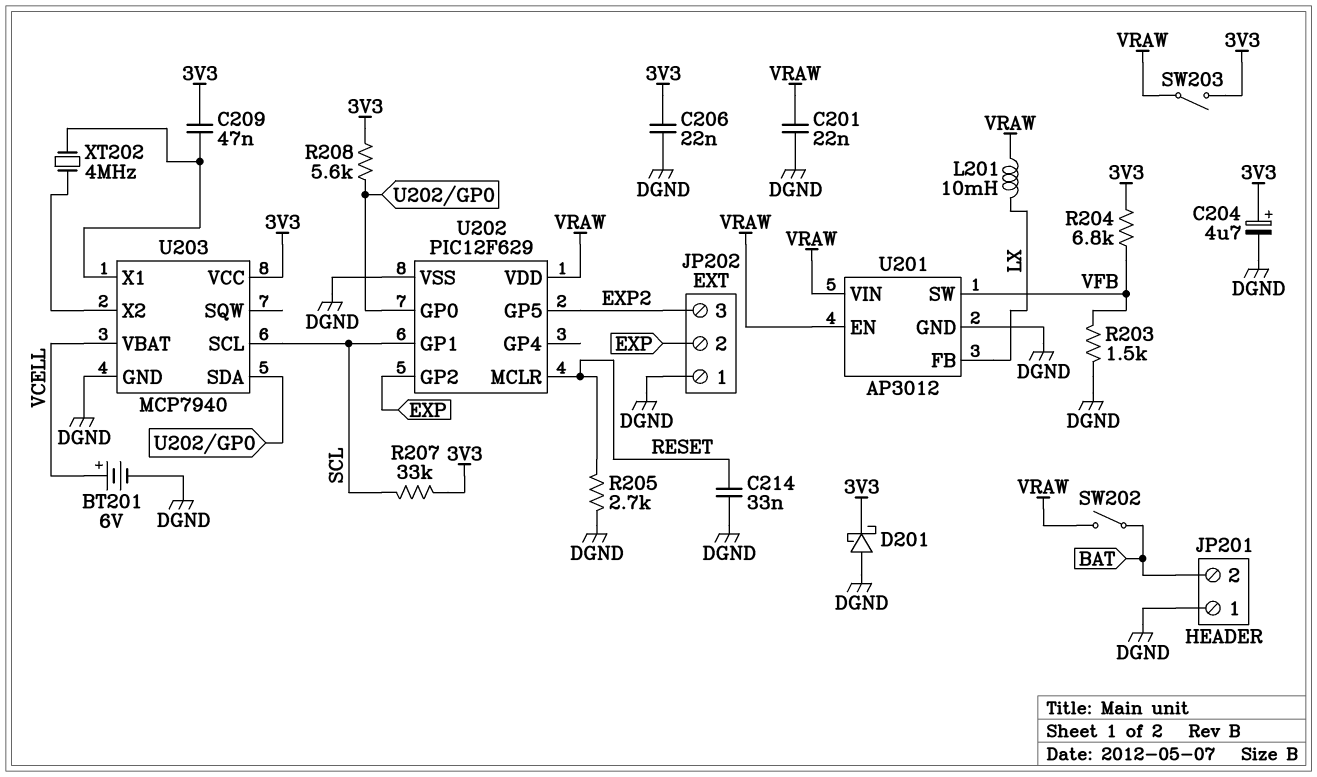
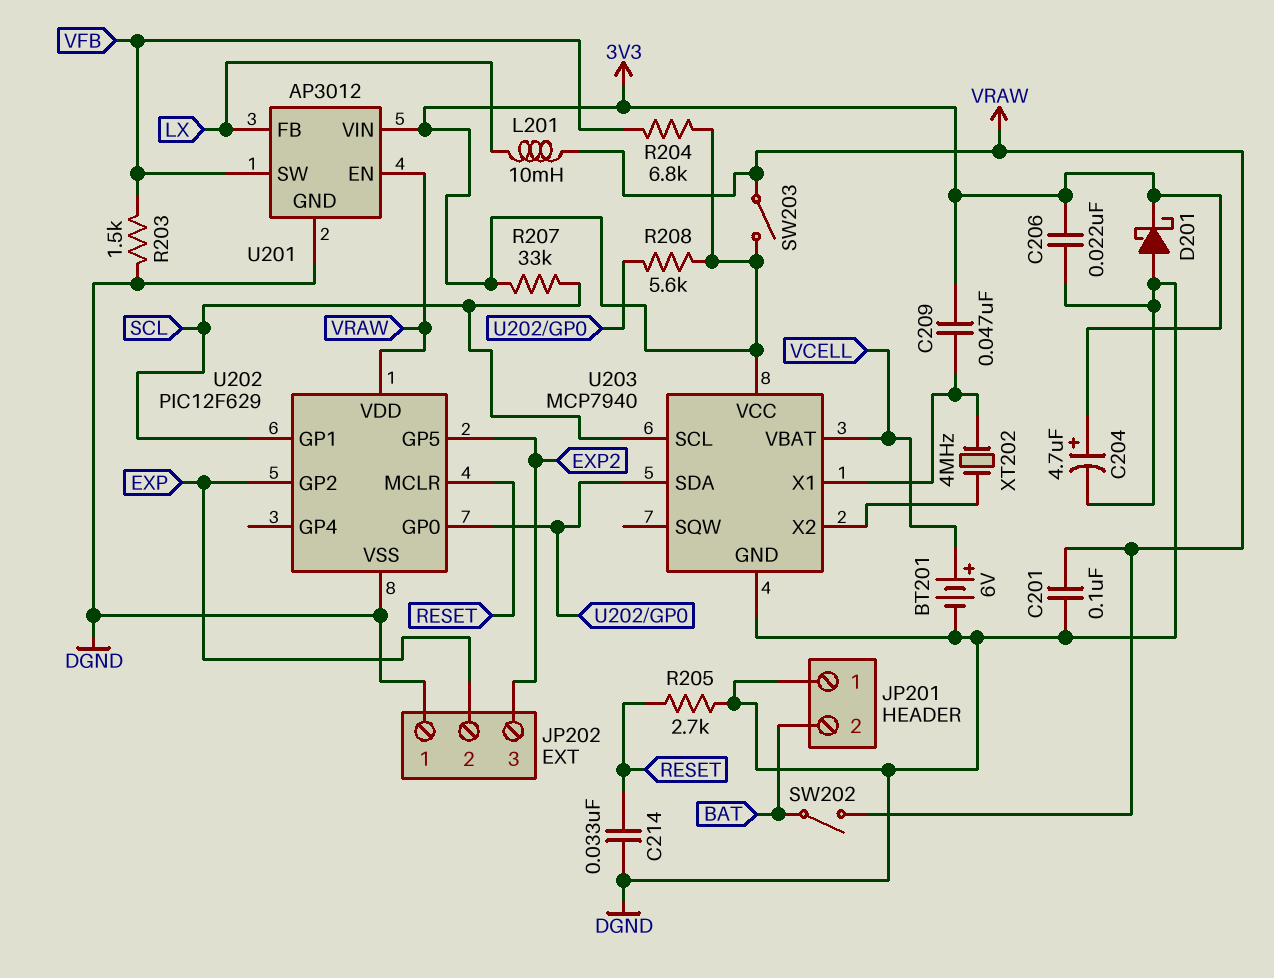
C201: 22nF (DGND, VRAW) -> 100nF (DGND, VRAW)
U201 pin VIN: VRAW -> 3V3

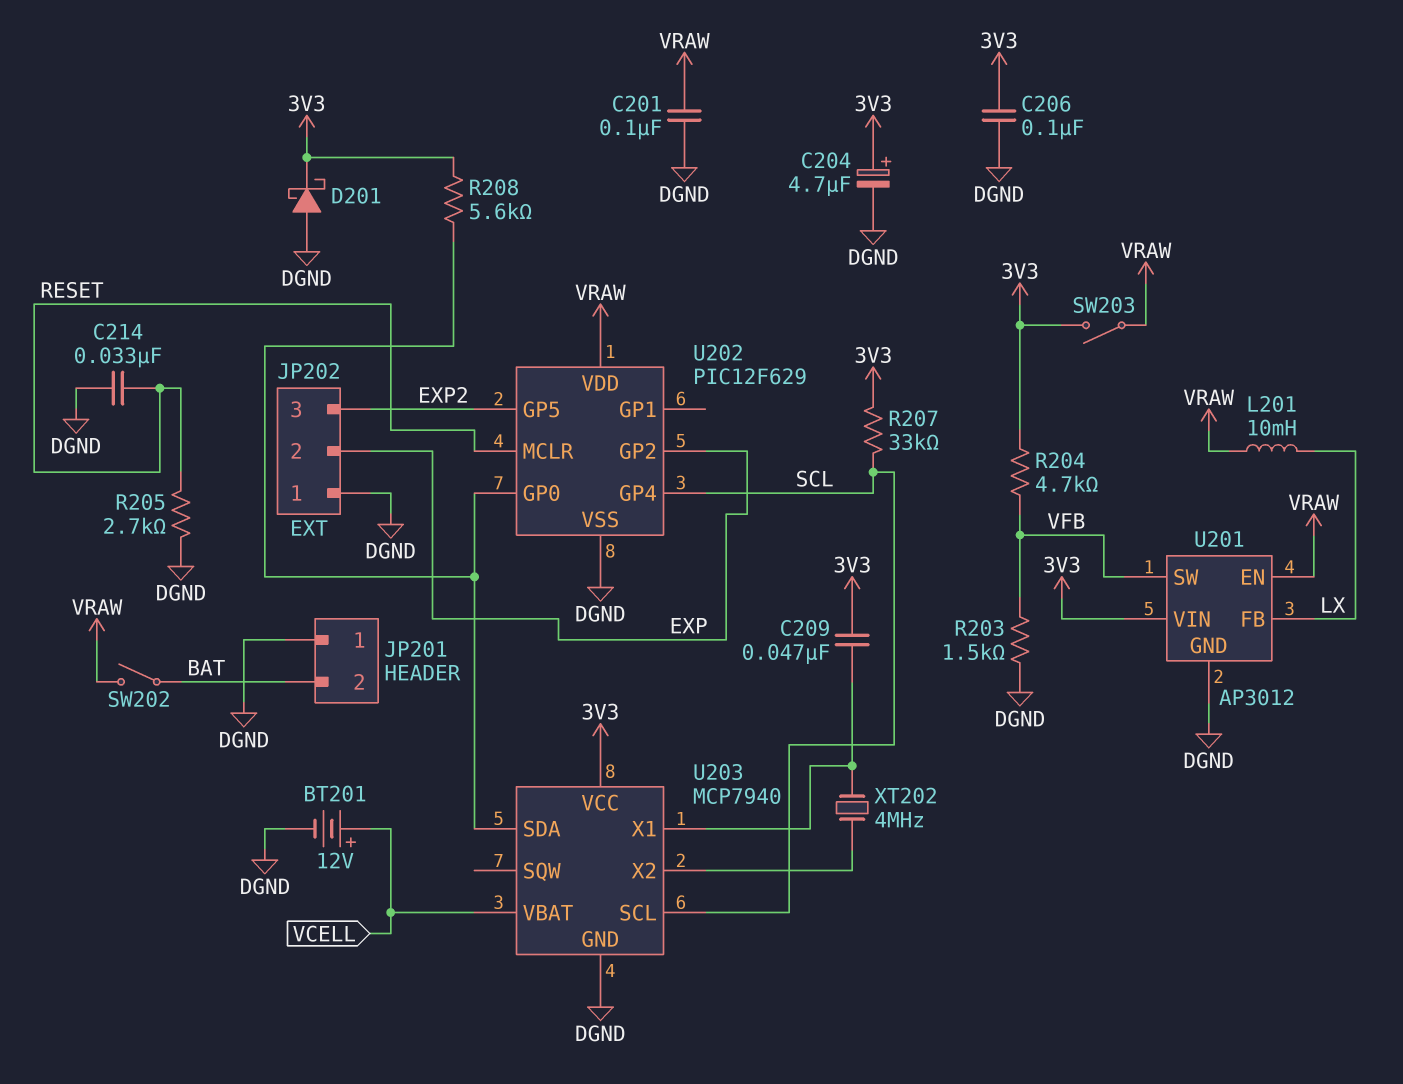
BT201: 6V (plus VCELL, minus DGND) -> 12V (plus VCELL, minus DGND)
C206: 22nF (3V3, DGND) -> 100nF (3V3, DGND)
R204: 6.8k (3V3, VFB) -> 4.7k (3V3, VFB)
U202 pin GP1: SCL -> none
U202 pin GP4: none -> SCL

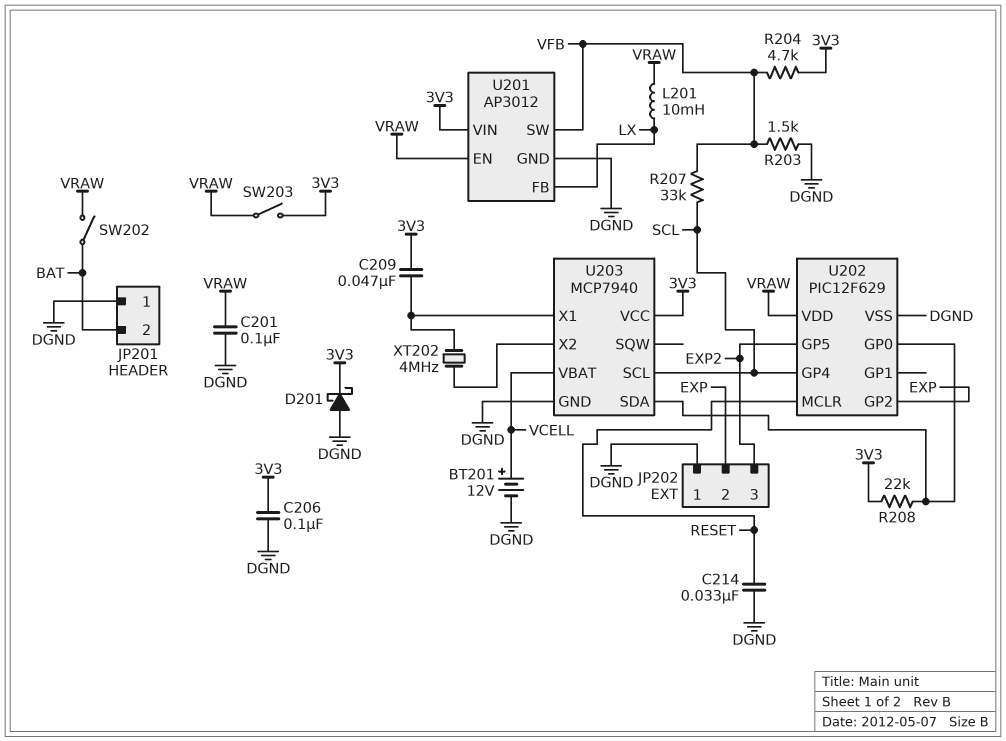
C204: 4.7uF (plus 3V3, minus DGND) -> none
R205: 2.7k (DGND, RESET) -> none
R207: 33k (3V3, SCL) -> 33k (SCL, VFB)
R208: 5.6k (3V3, U202/GP0) -> 22k (3V3, U202/GP0)

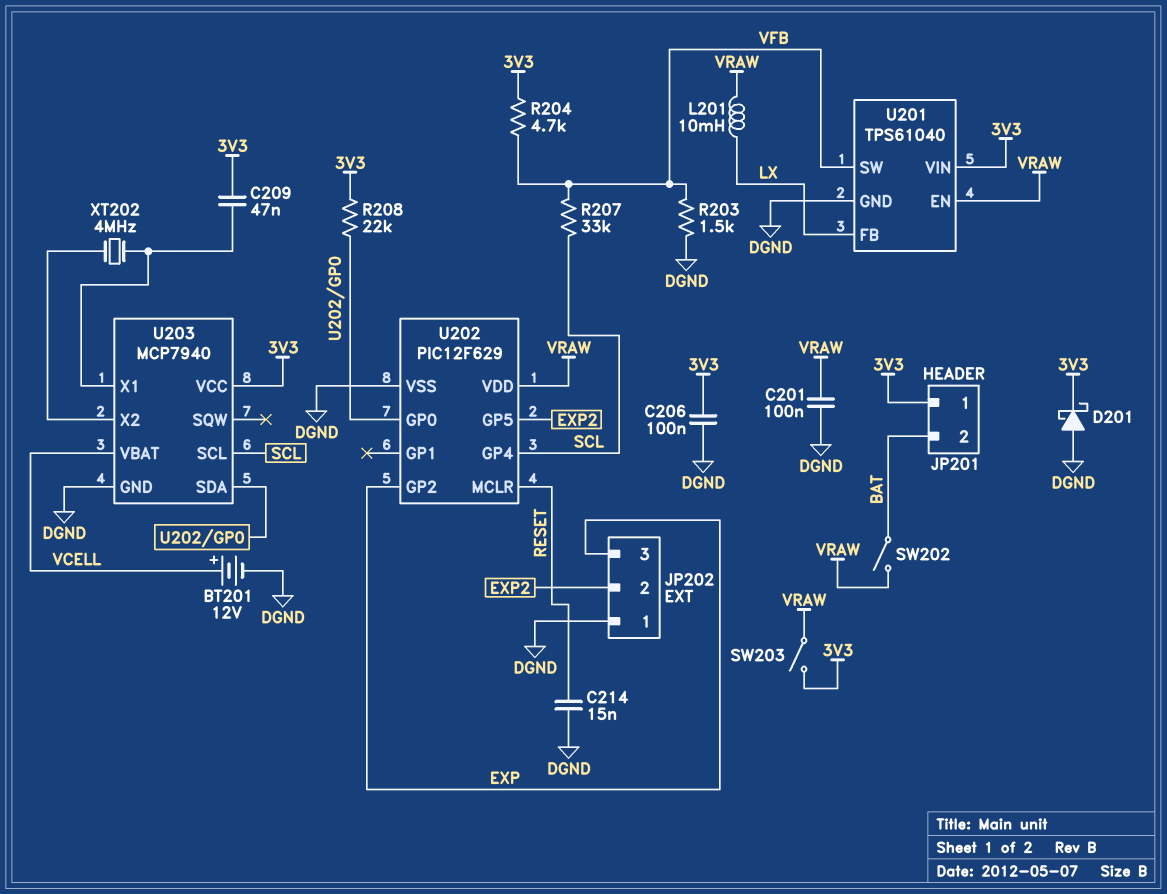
C214: 33nF (DGND, RESET) -> 15nF (DGND, RESET)
JP201 pin 1: DGND -> 3V3
JP202 pin 2: EXP -> EXP2
JP202 pin 3: EXP2 -> EXP
U201: AP3012 -> TPS61040

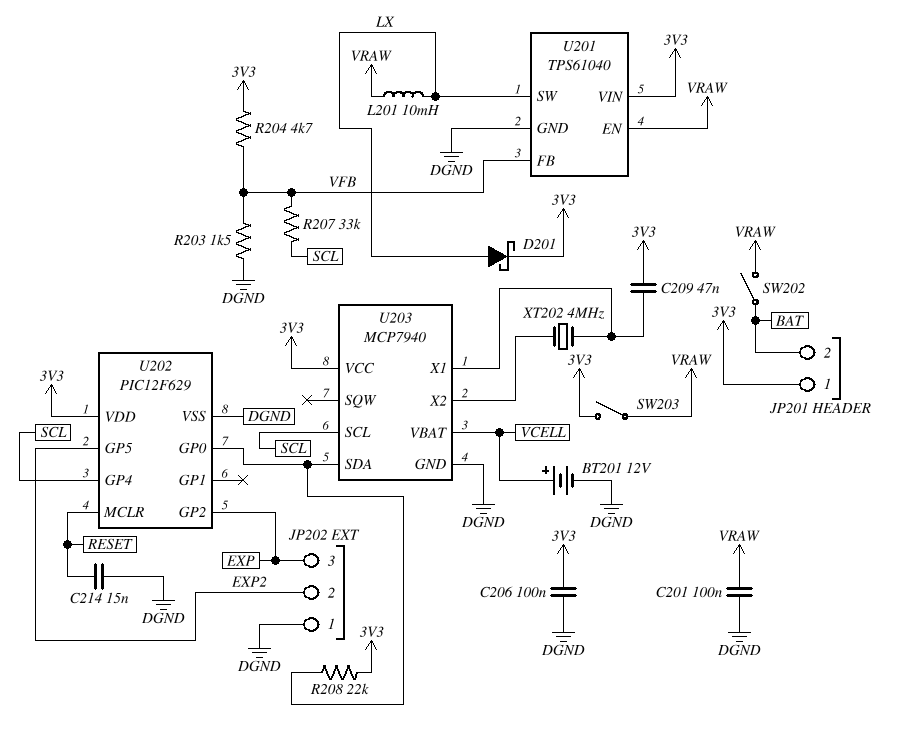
D201: schottky (A DGND, K 3V3) -> schottky (A LX, K 3V3)
U201 pin FB: LX -> VFB
U201 pin SW: VFB -> LX
U202 pin VDD: VRAW -> 3V3

